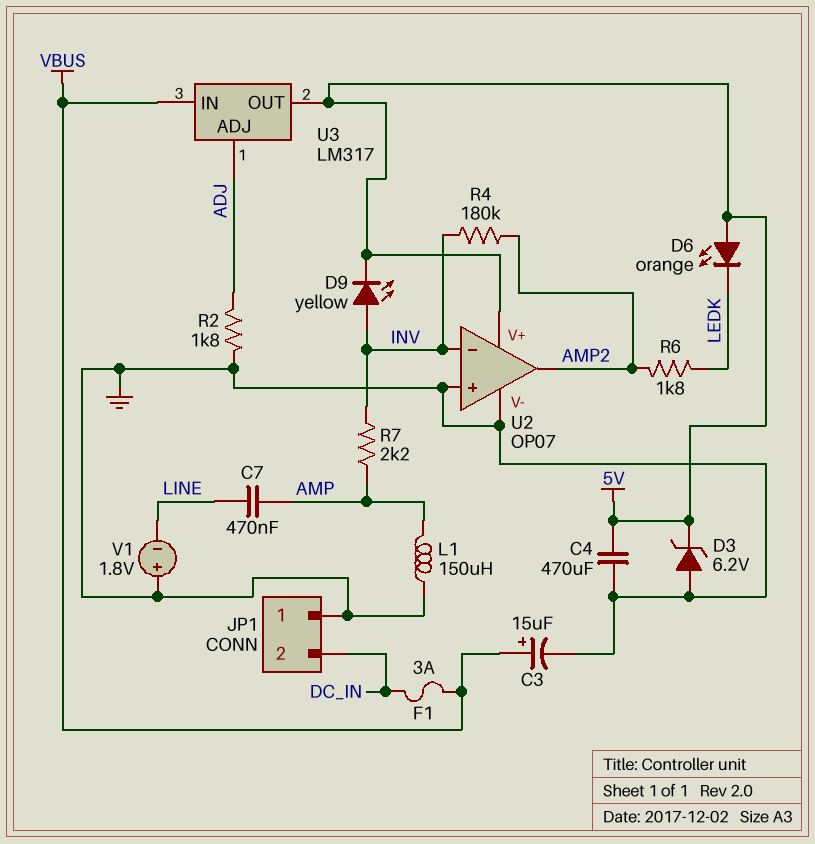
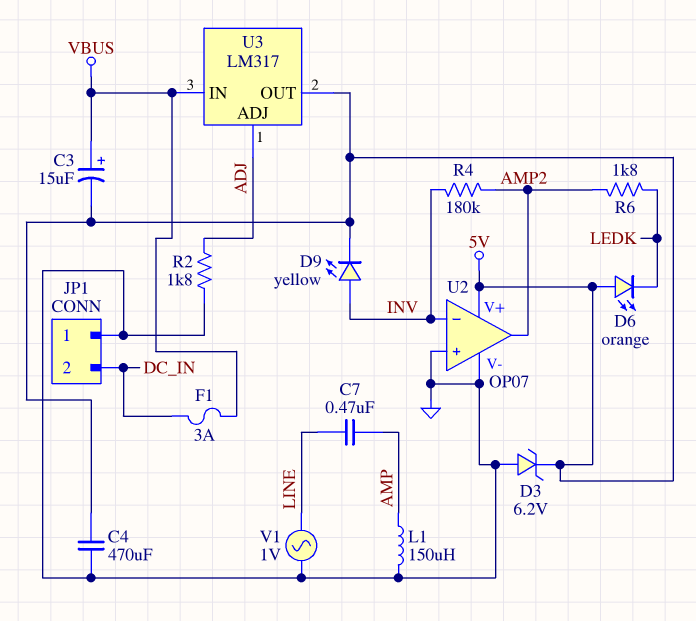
C3: 15uF (plus VBUS, minus GND) -> 15uF (plus VBUS, minus 5V)
R7: 2.2k (AMP, INV) -> none
V1: 1.8V (plus GND, minus LINE) -> AC 1V (GND, LINE)

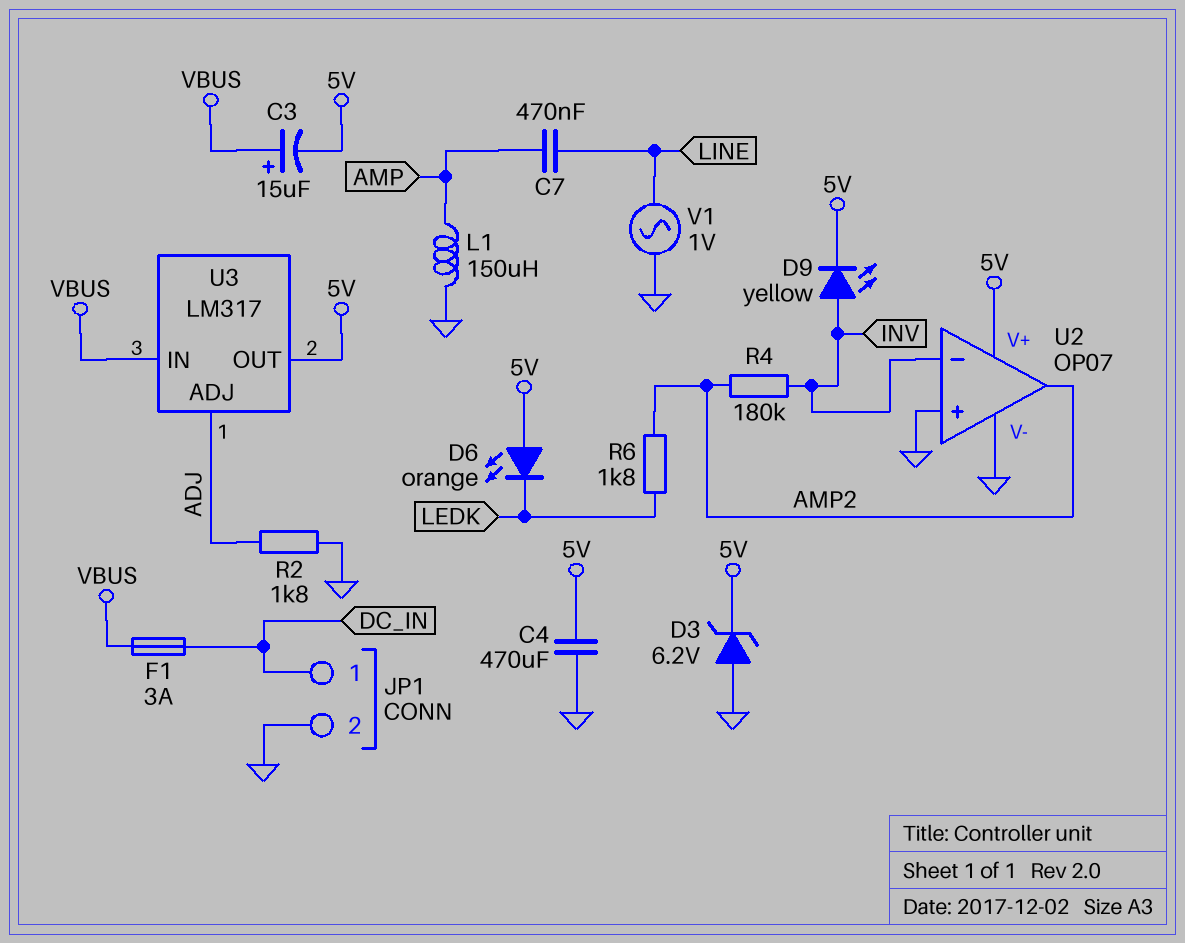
JP1 pin 1: GND -> DC_IN
JP1 pin 2: DC_IN -> GND

